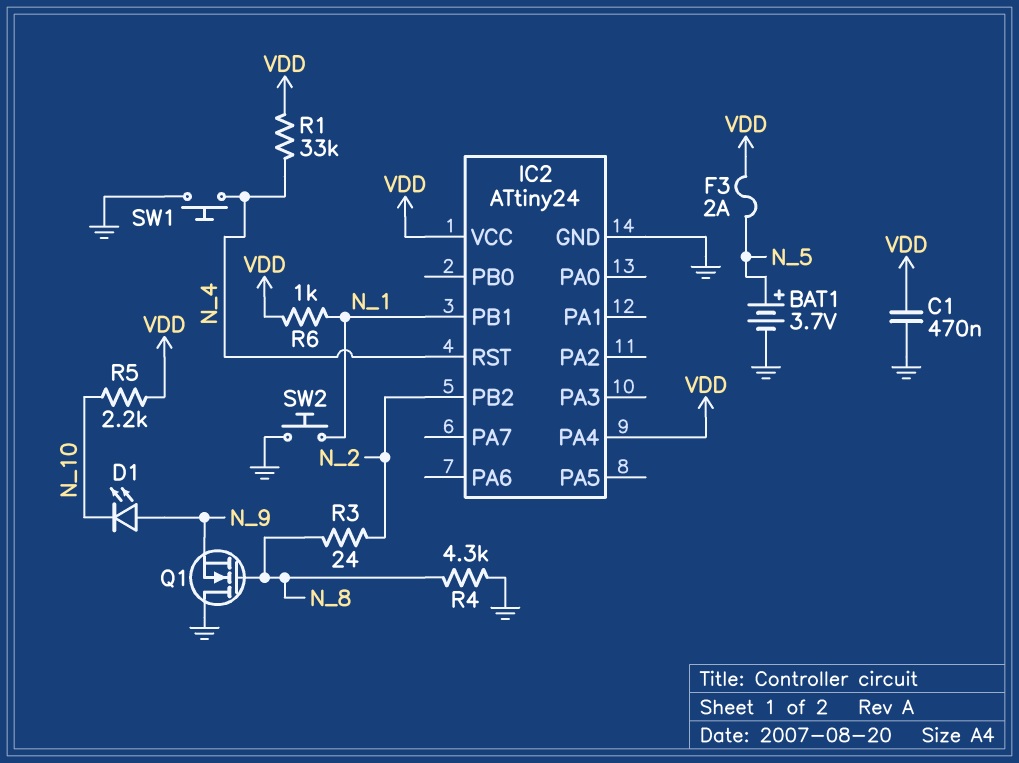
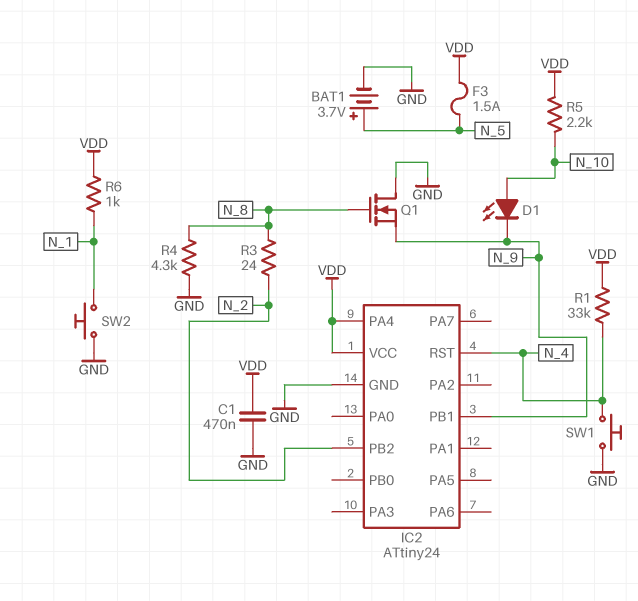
D1: LED (A N_9, K N_10) -> LED (A N_10, K N_9)
F3: 2A (N_5, VDD) -> 1.5A (N_5, VDD)
IC2 pin PB1: N_1 -> N_9

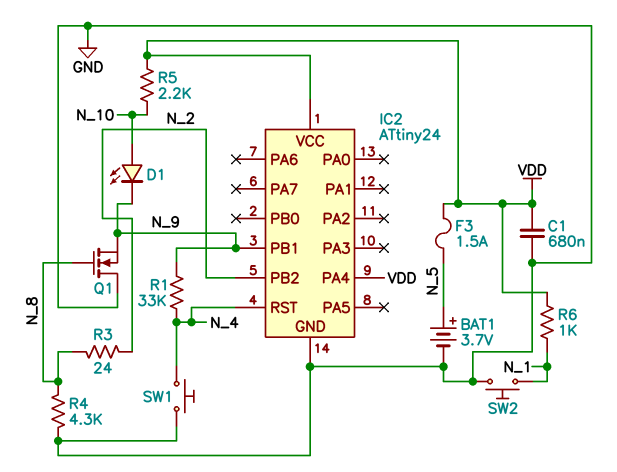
C1: 470nF (GND, VDD) -> 680nF (GND, VDD)
R1: 33k (N_4, VDD) -> 33k (N_4, N_9)

